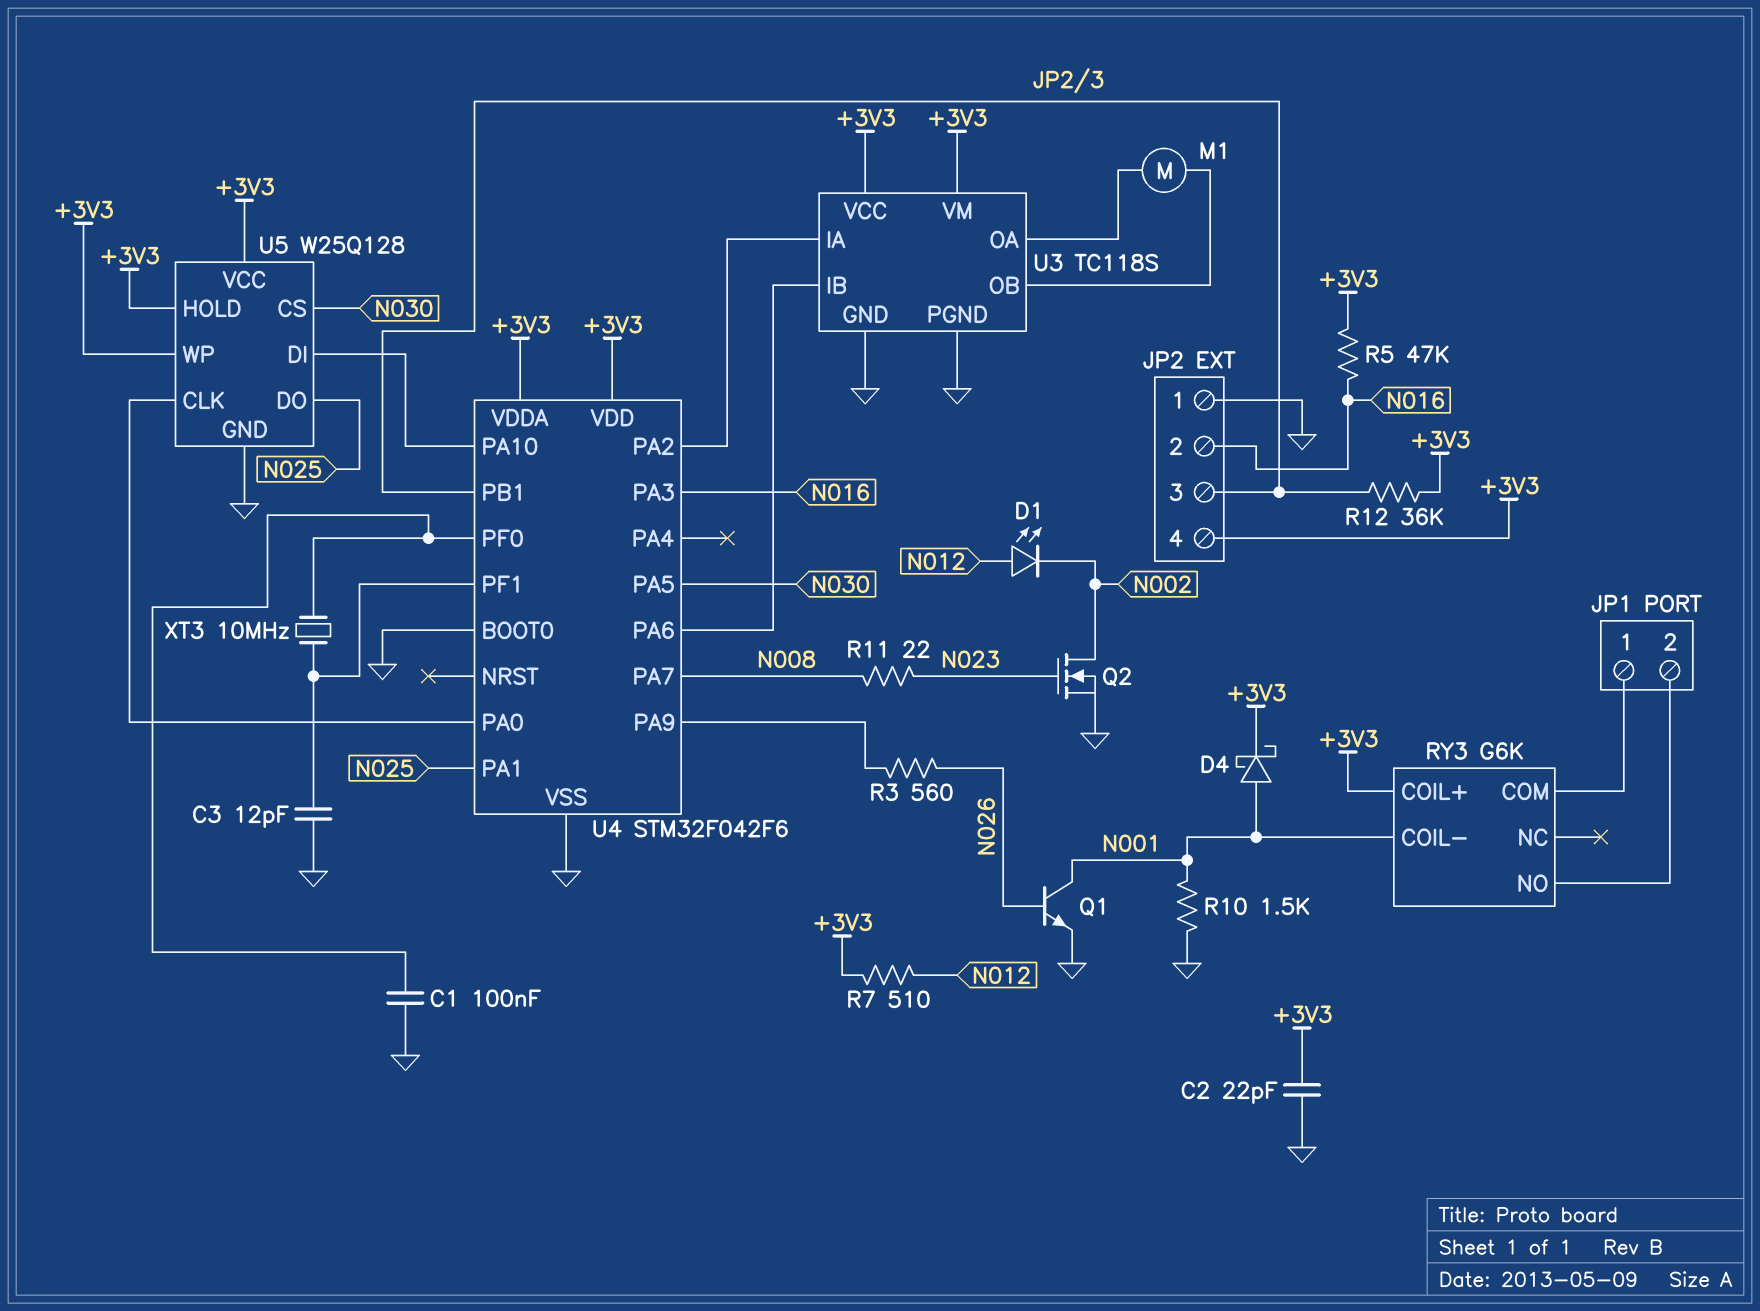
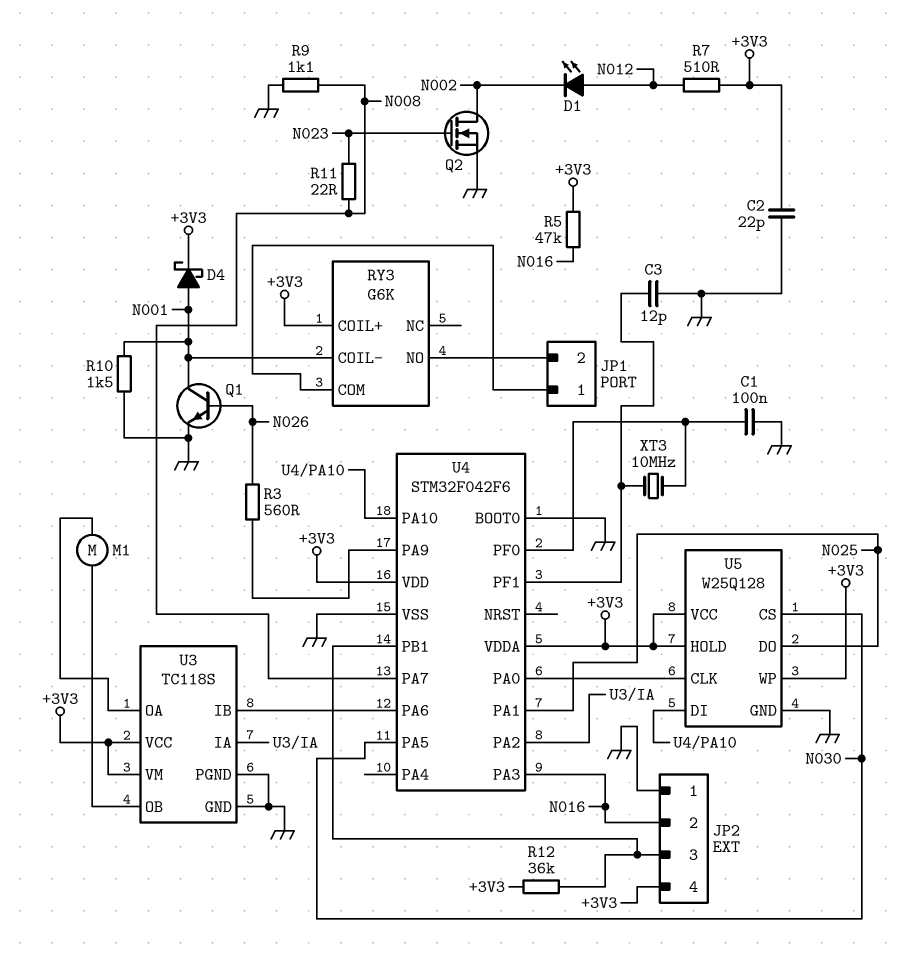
R9: none -> 1.1k (GND, N008)

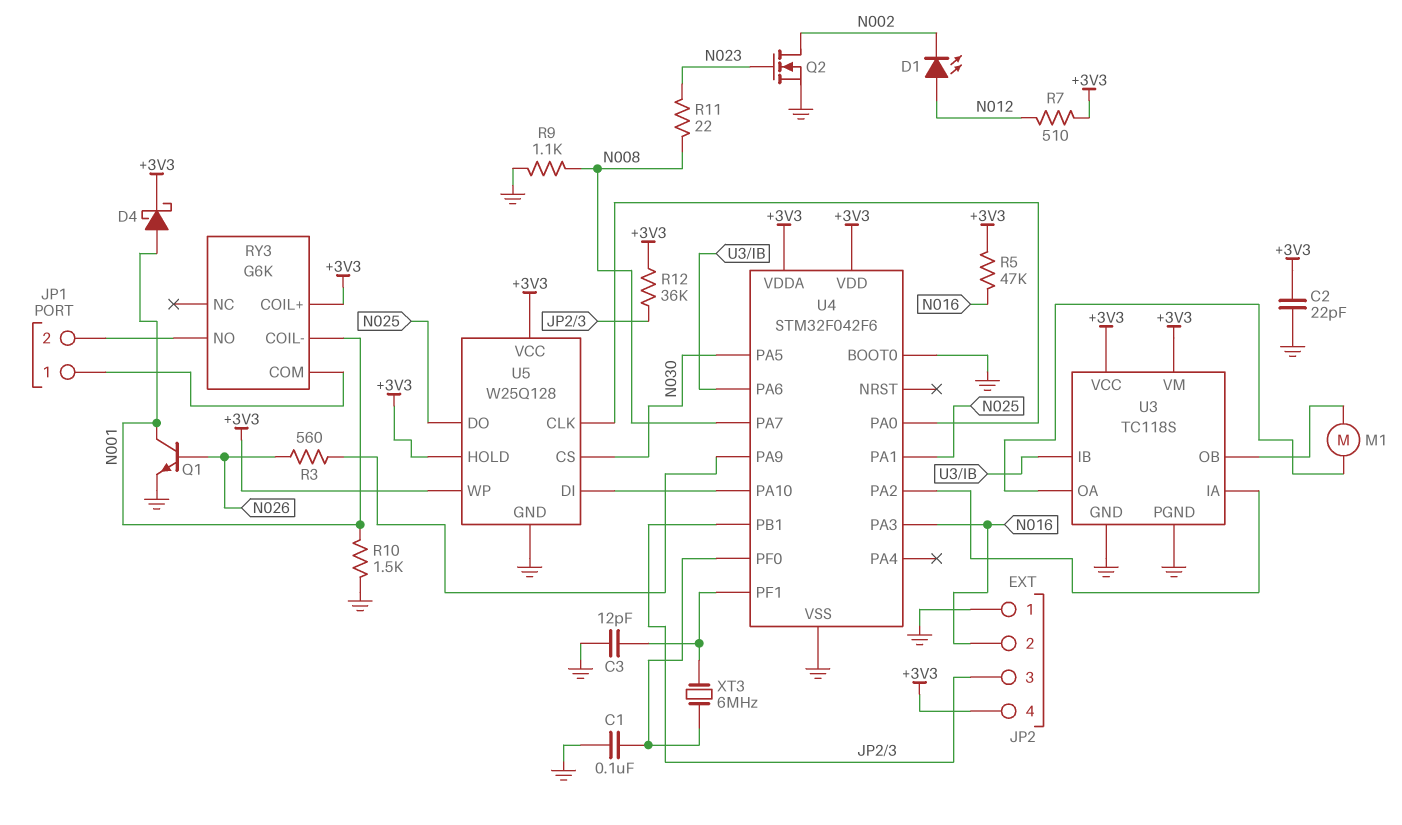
XT3: 10MHz (U4/PF0, U4/PF1) -> 6MHz (U4/PF0, U4/PF1)

